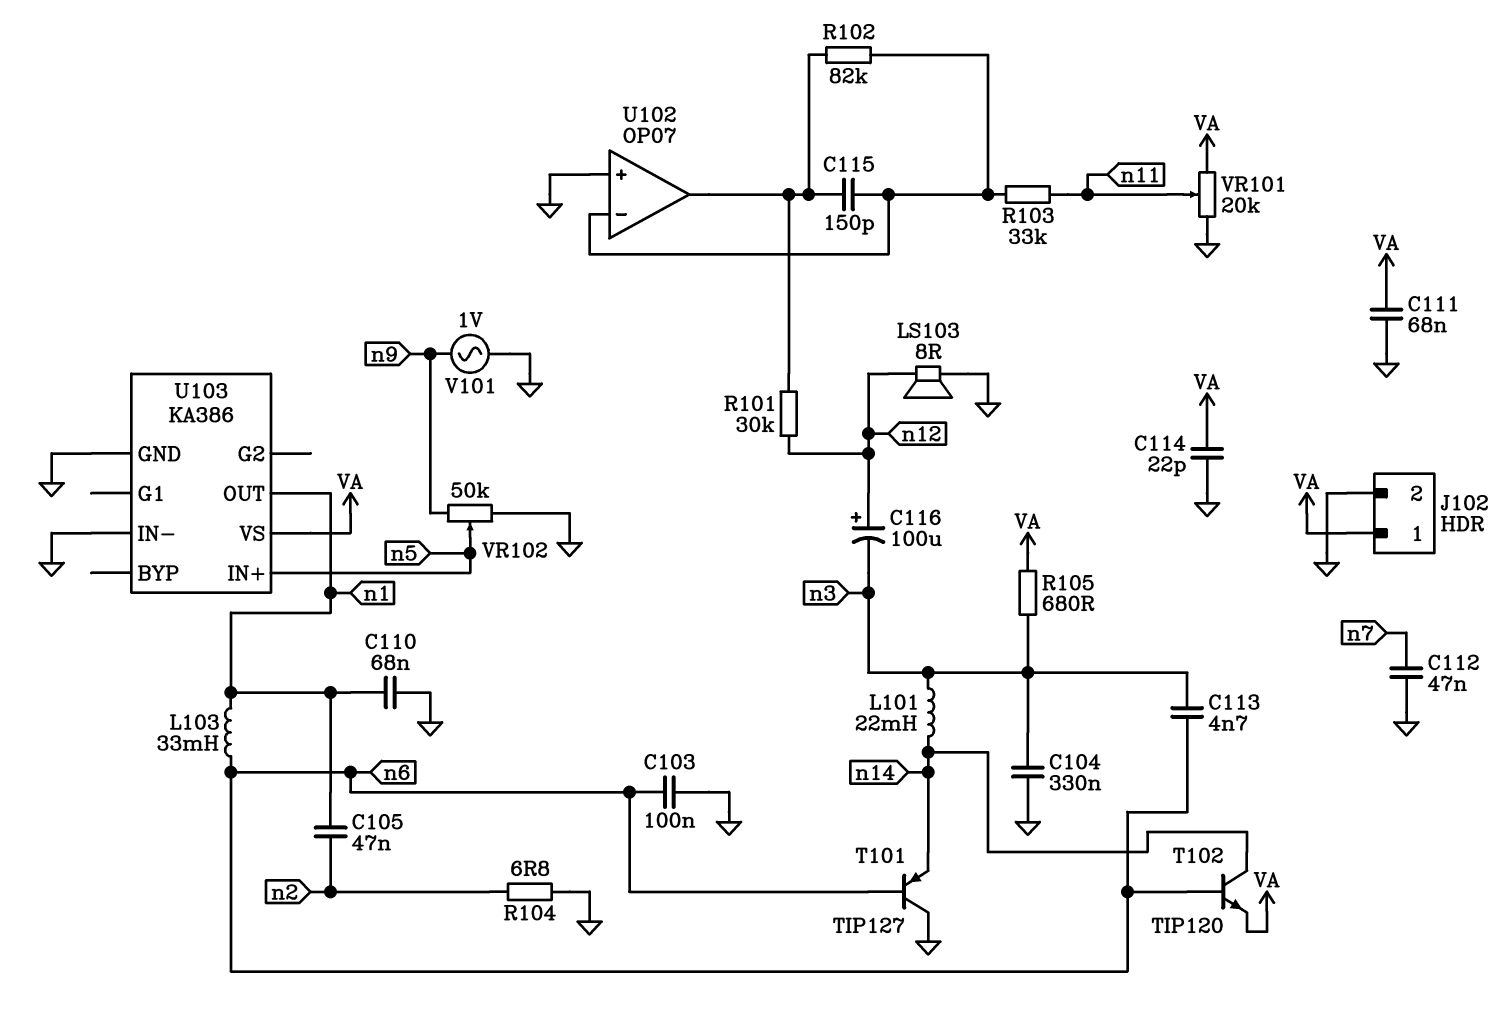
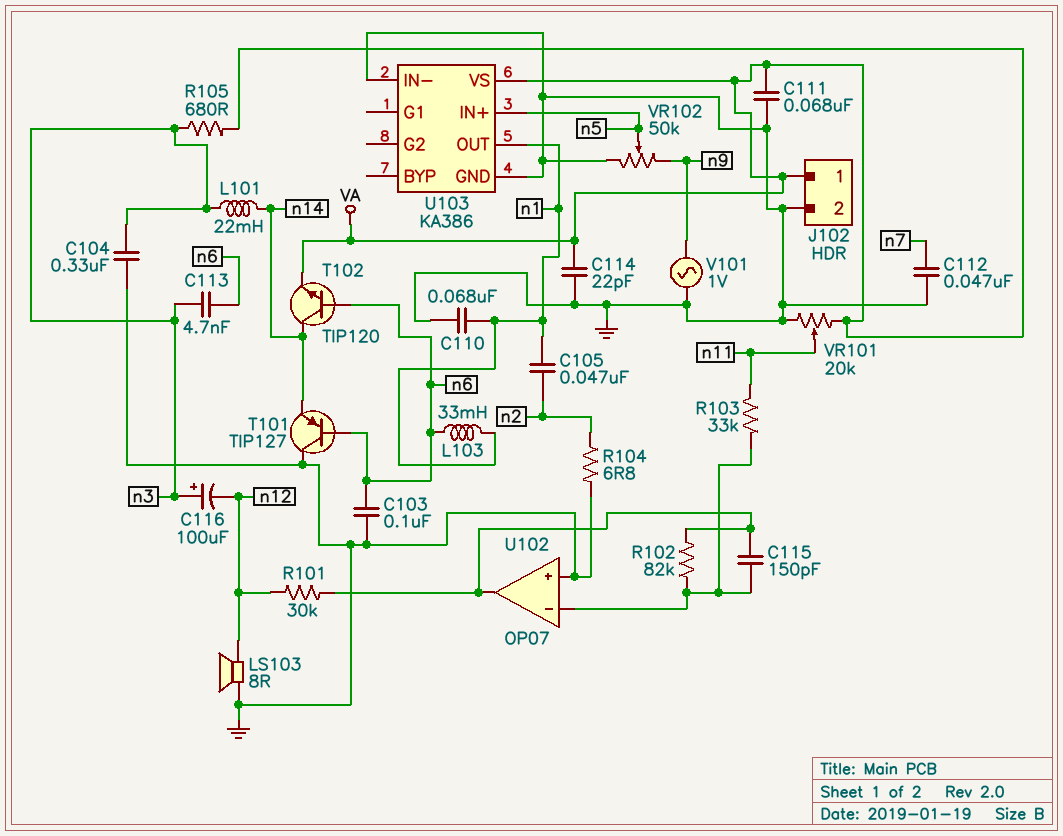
C116: 100uF (plus n12, minus n3) -> 100uF (plus n3, minus n12)

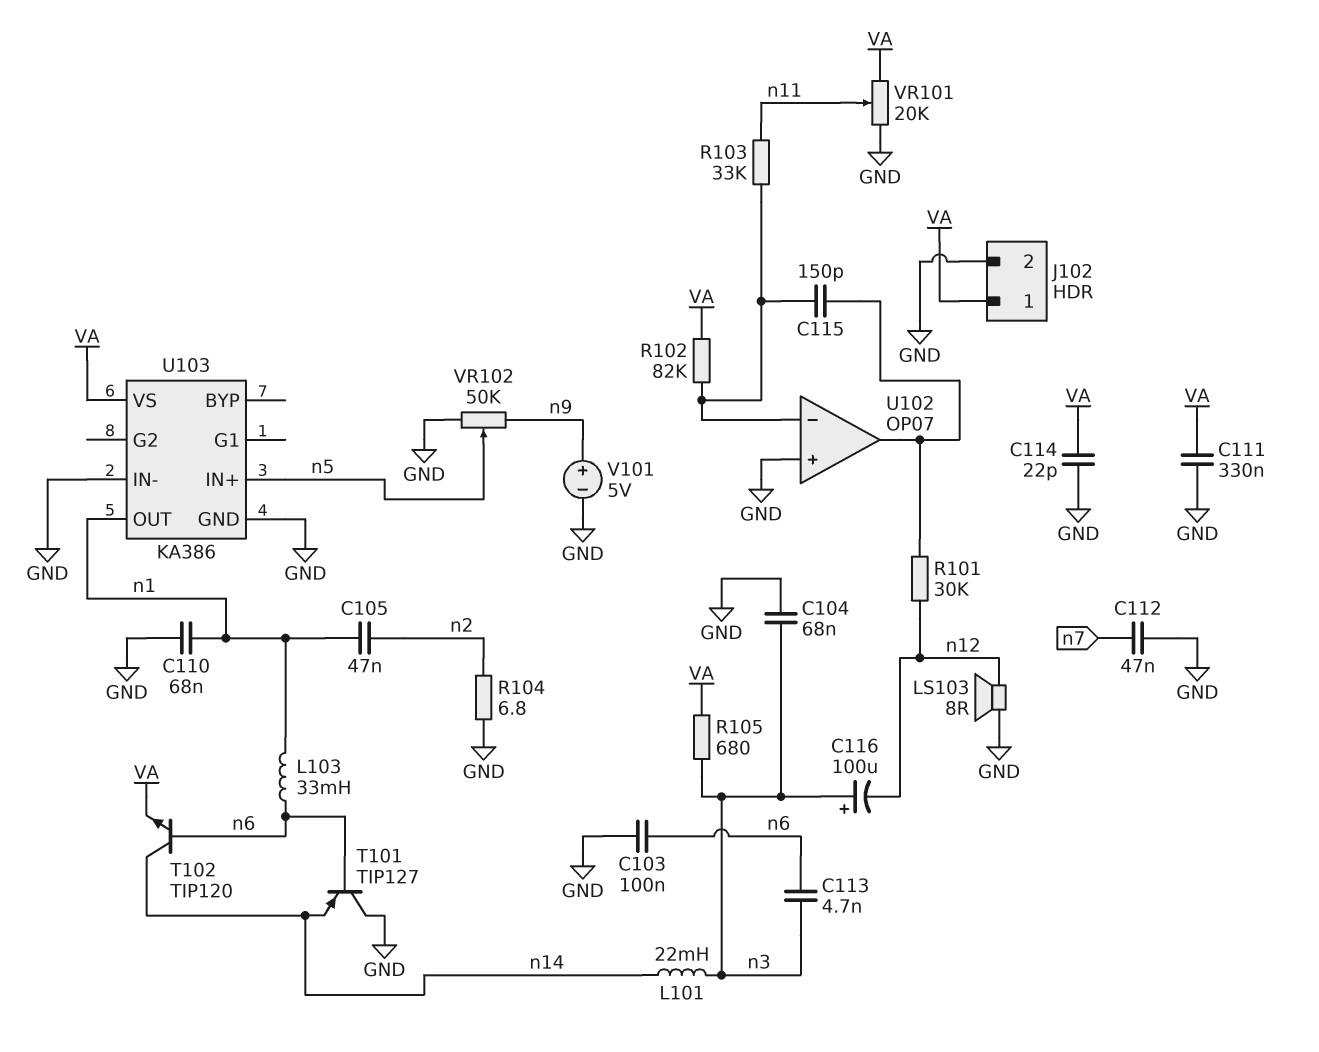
C104: 330nF (GND, n3) -> 68nF (GND, n3)
C111: 68nF (GND, VA) -> 330nF (GND, VA)
R102: 82k (U102/in-, U102/out) -> 82k (U102/in-, VA)
V101: AC 1V (GND, n9) -> 5V (plus n9, minus GND)

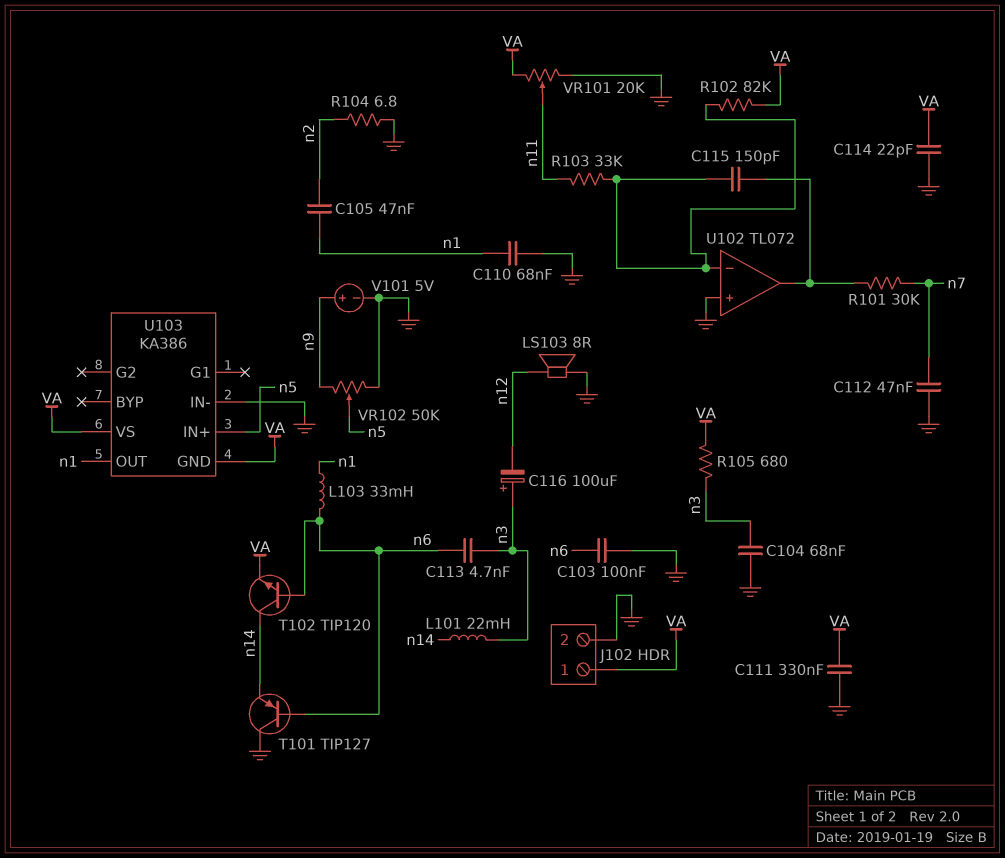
R101: 30k (U102/out, n12) -> 30k (U102/out, n7)
U102: OP07 -> TL072
U103 pin GND: GND -> VA

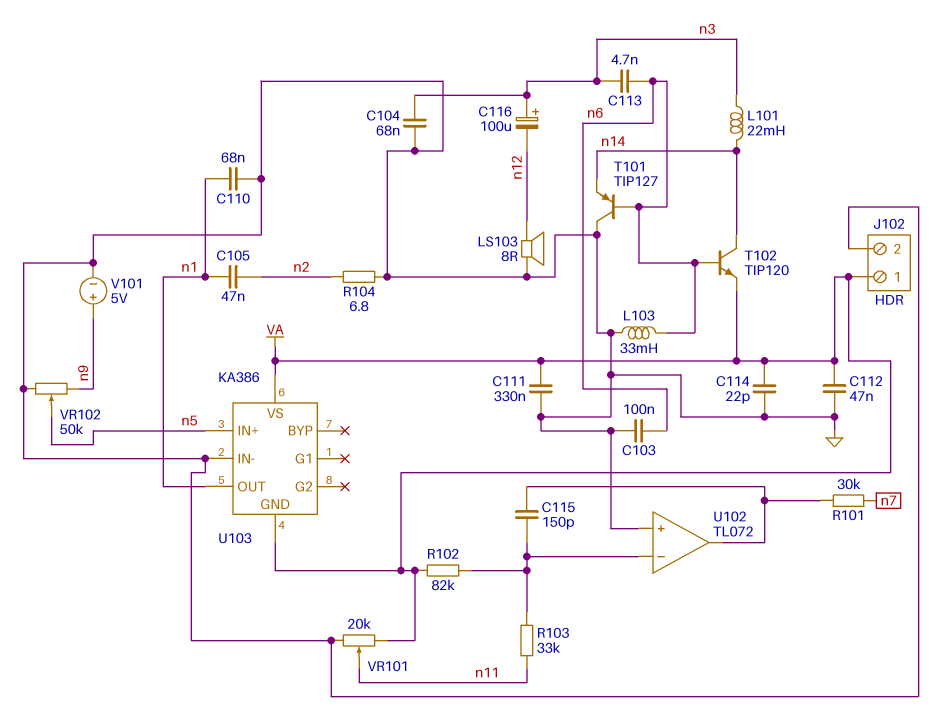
C112: 47nF (GND, n7) -> 47nF (GND, VA)
L103: 33mH (n1, n6) -> 33mH (GND, n6)
R105: 680 (VA, n3) -> none

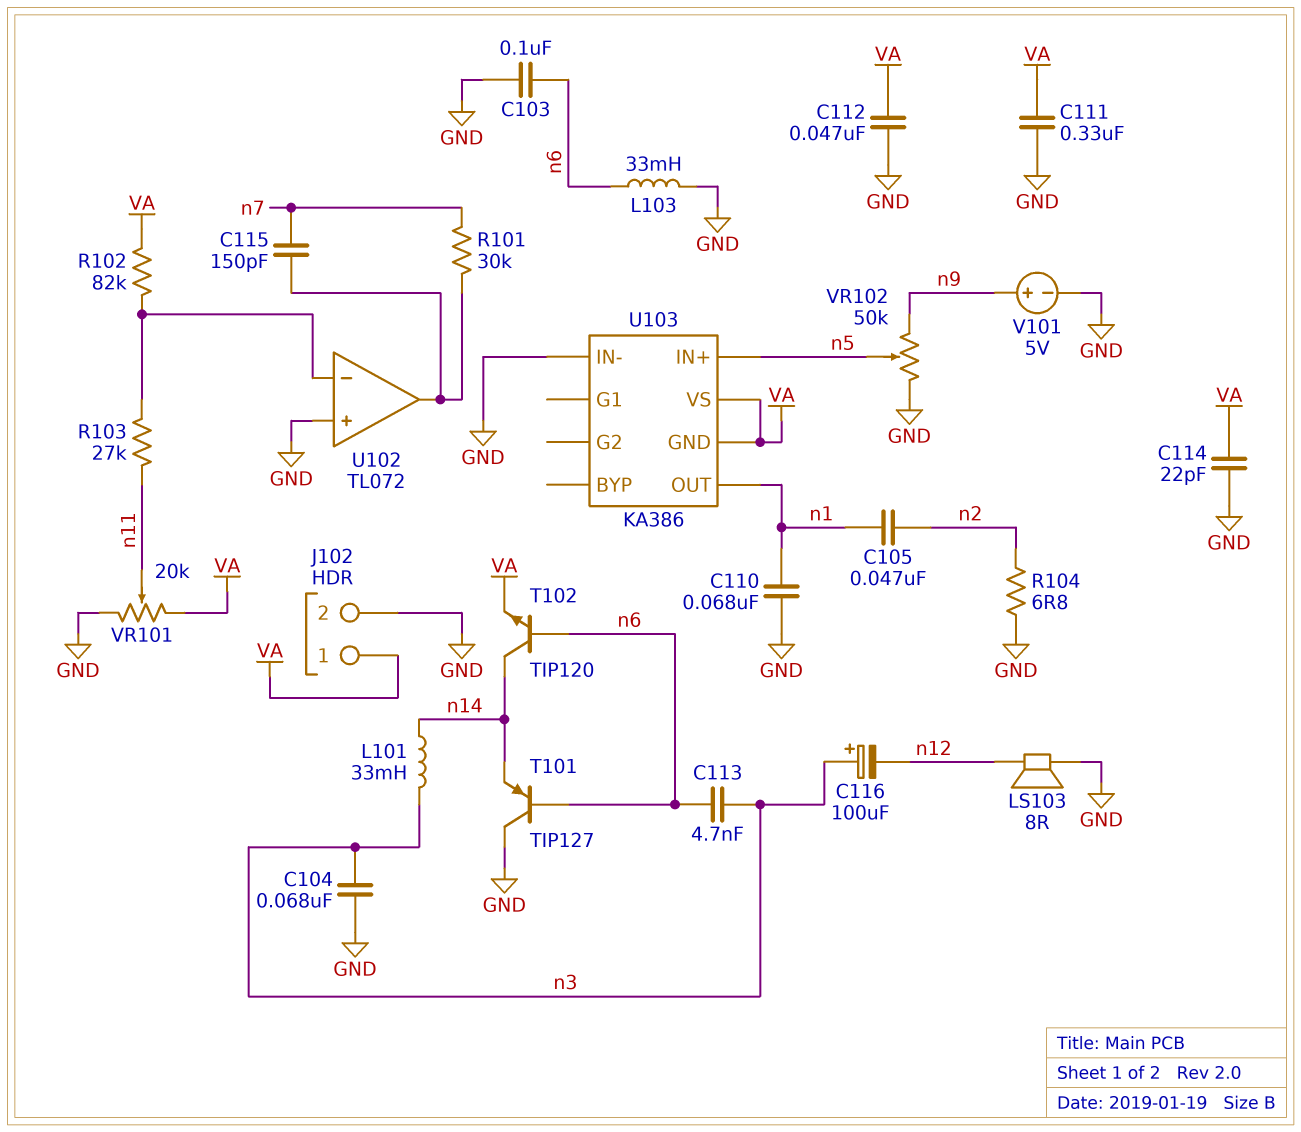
C115: 150pF (U102/in-, U102/out) -> 150pF (U102/out, n7)
L101: 22mH (n3, n14) -> 33mH (n3, n14)
R103: 33k (U102/in-, n11) -> 27k (U102/in-, n11)

